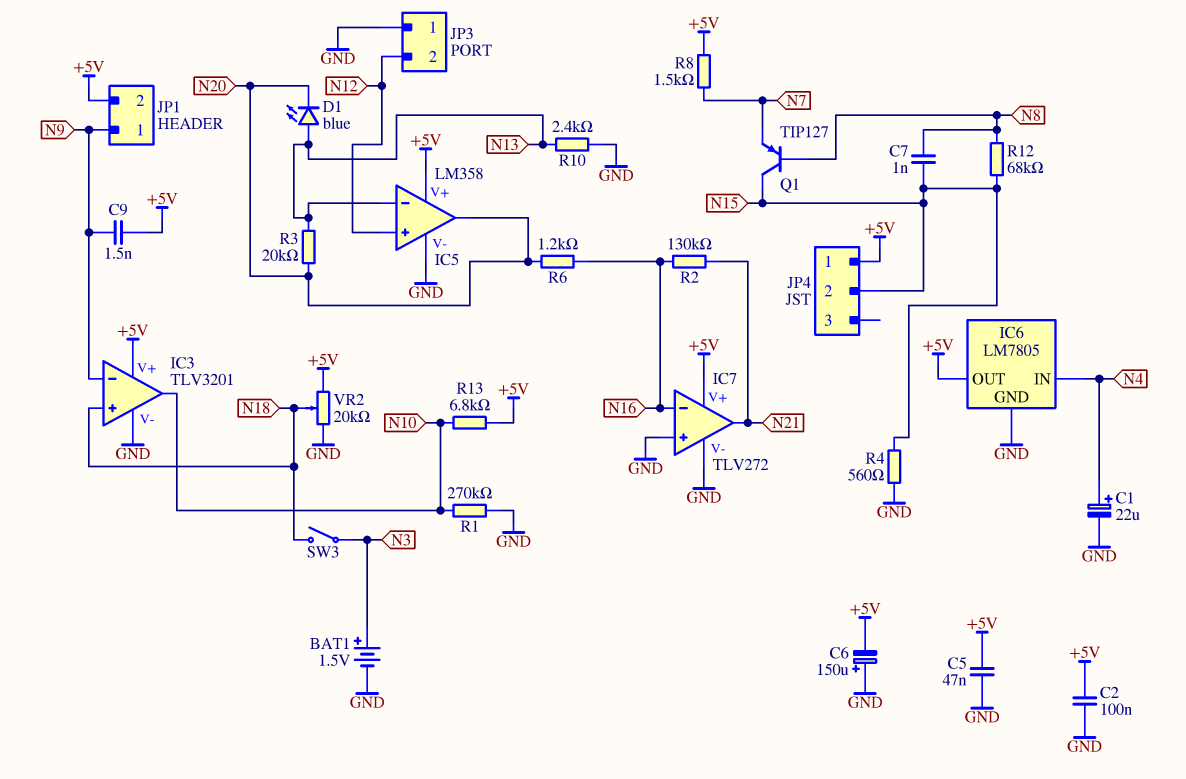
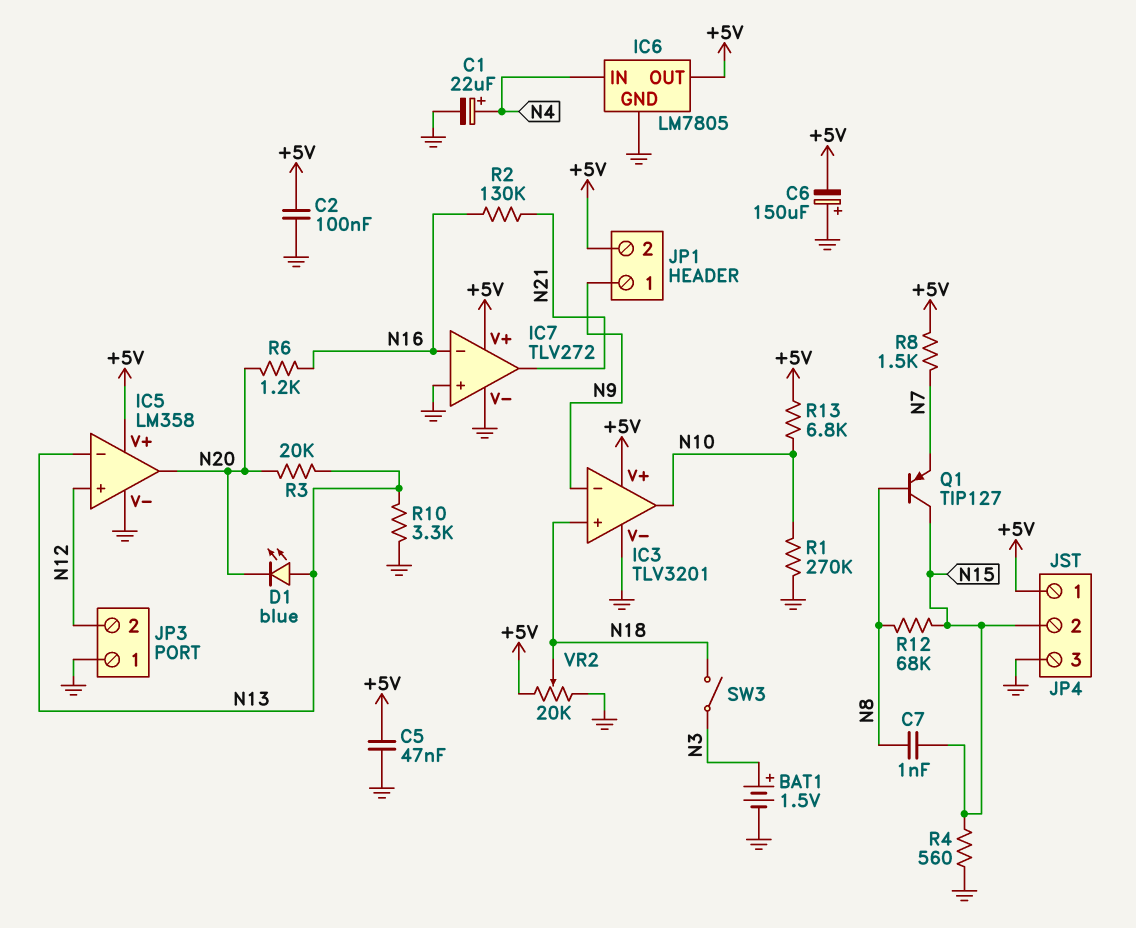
C9: 1.5nF (+5V, N9) -> none
JP4 pin 3: none -> GND
R10: 2.4k (GND, N13) -> 3.3k (GND, N13)

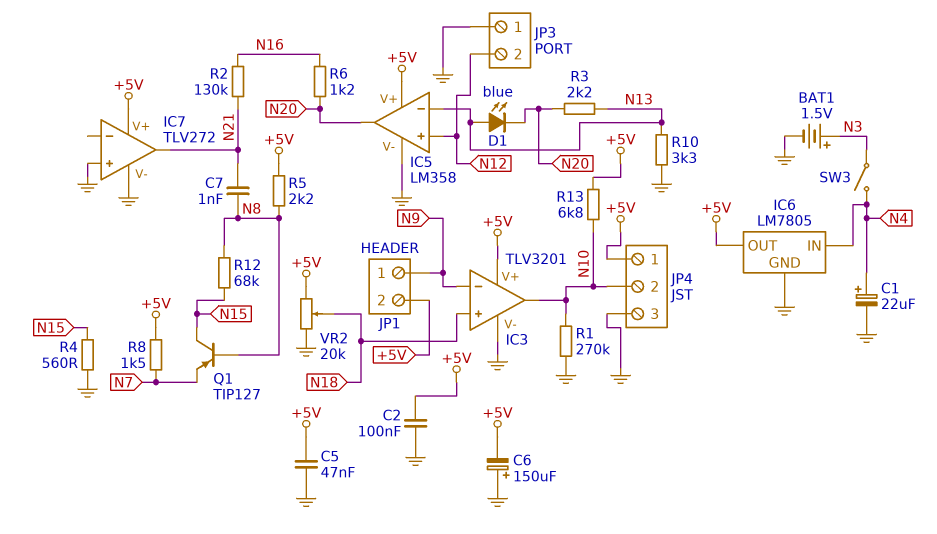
C7: 1nF (N8, N15) -> 1nF (N8, N21)
IC7 pin in-: N16 -> none
JP4 pin 2: N15 -> N10
R3: 20k (N13, N20) -> 2.2k (N13, N20)
R5: none -> 2.2k (+5V, N8)
SW3: switch (N3, N18) -> switch (N3, N4)

